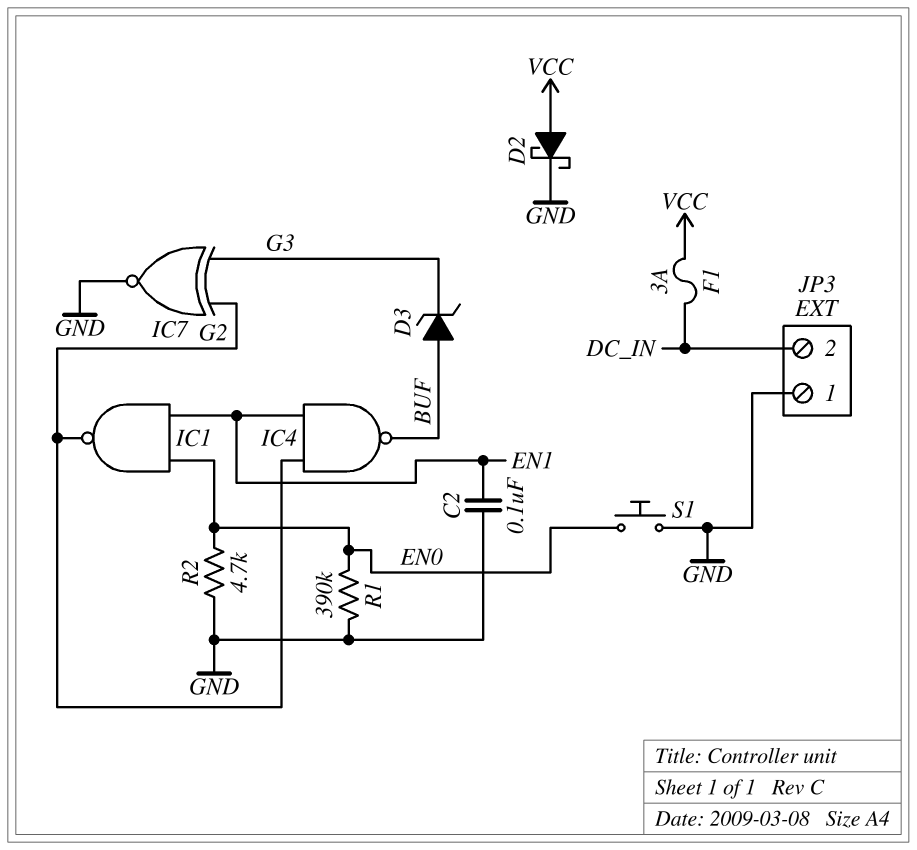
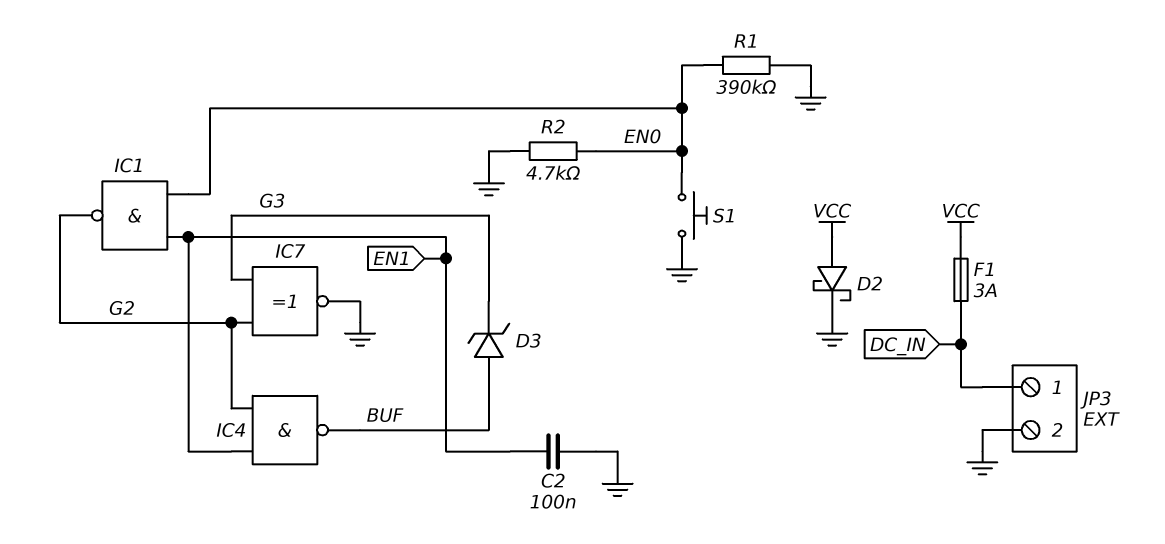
JP3 pin 1: GND -> DC_IN
JP3 pin 2: DC_IN -> GND

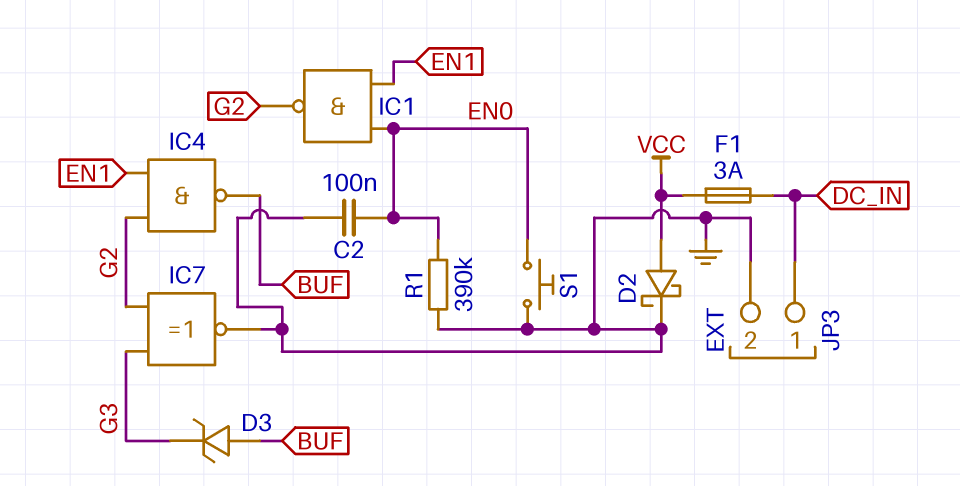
C2: 100nF (EN1, GND) -> 100nF (EN0, GND)
R2: 4.7k (EN0, GND) -> none

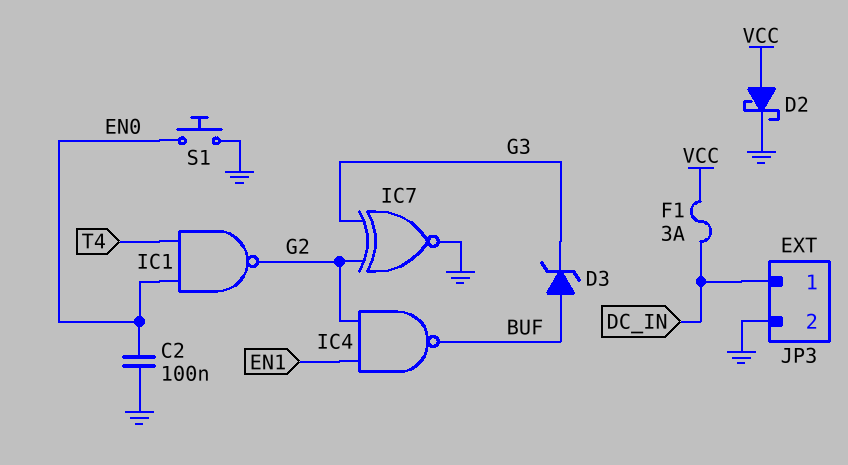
IC1: NAND (in EN0, in EN1, out G2) -> NAND (in EN0, in T4, out G2)
R1: 390k (EN0, GND) -> none

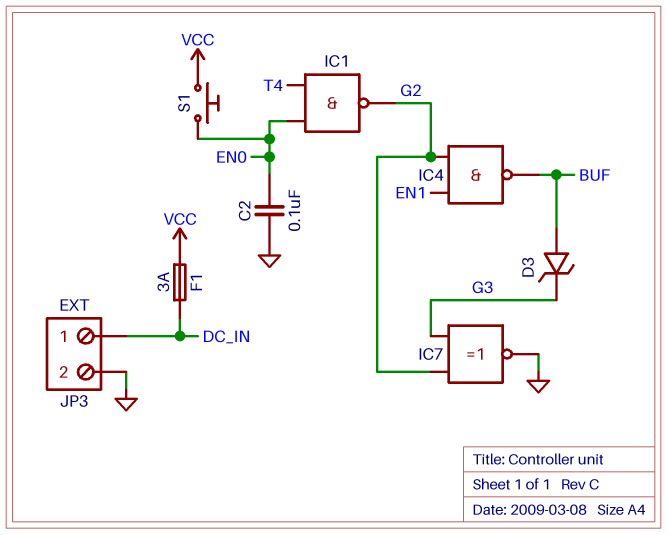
D2: schottky (A VCC, K GND) -> none
S1: button (EN0, GND) -> button (EN0, VCC)

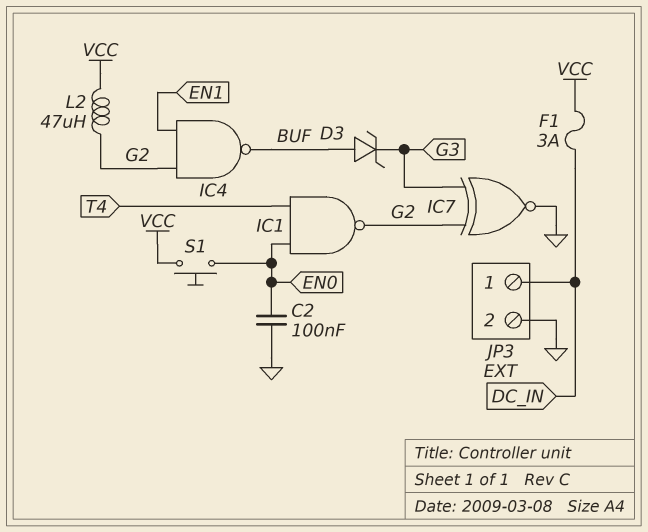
L2: none -> 47uH (G2, VCC)

